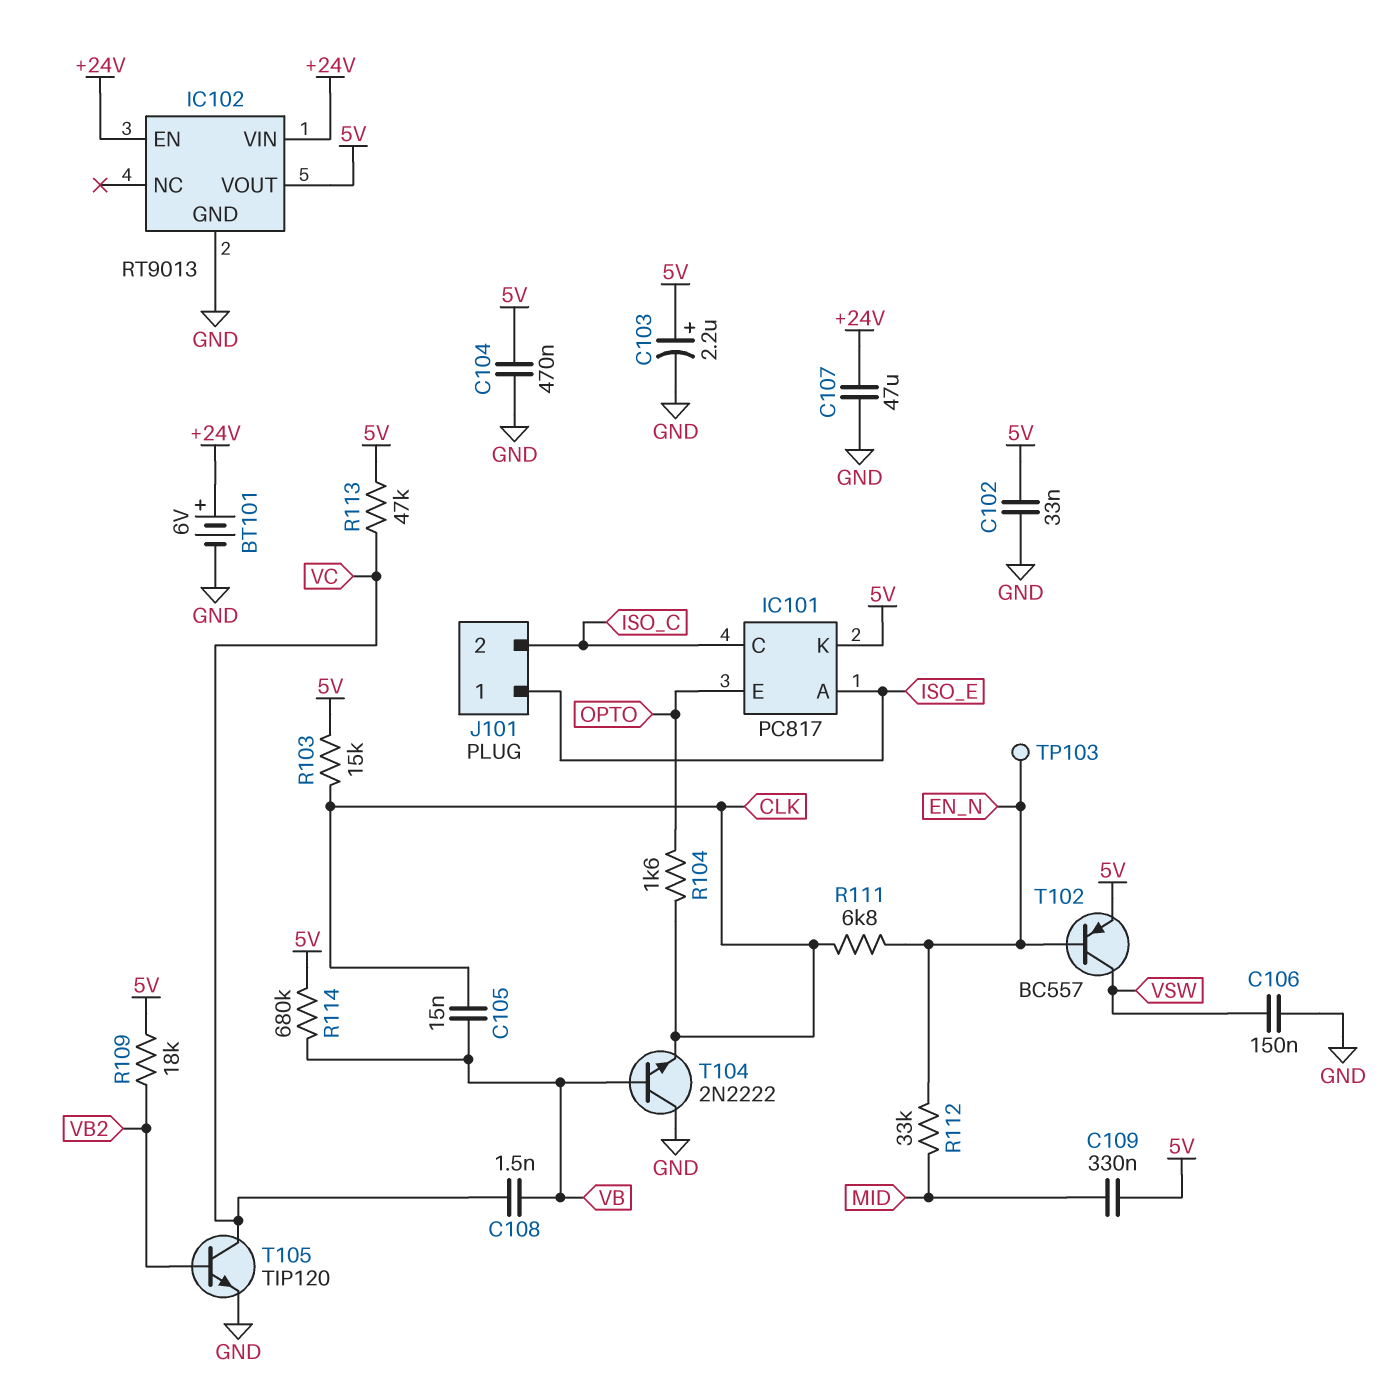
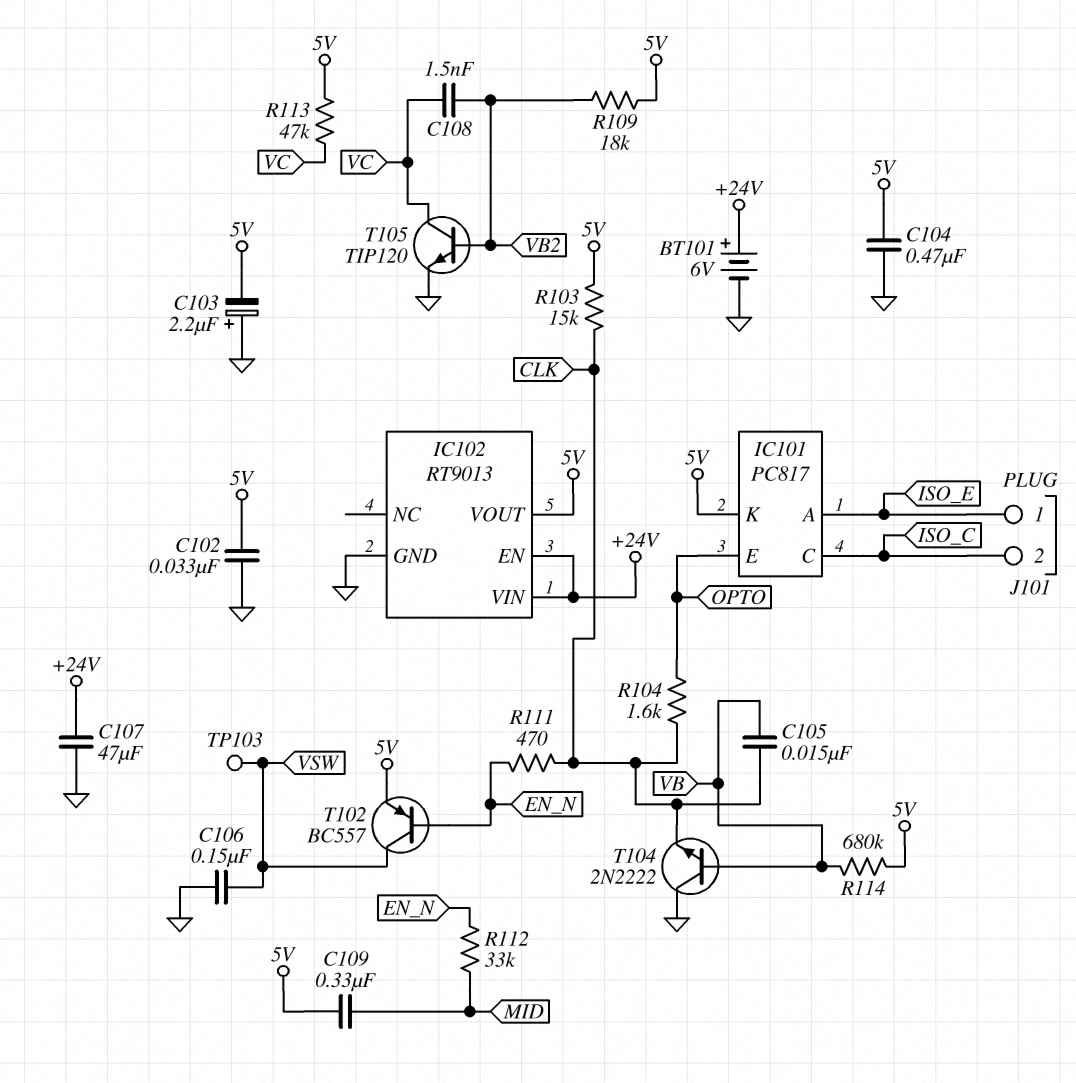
C103: 2.2uF (plus 5V, minus GND) -> 2.2uF (plus GND, minus 5V)
C108: 1.5nF (VB, VC) -> 1.5nF (VB2, VC)
R111: 6.8k (CLK, EN_N) -> 470 (CLK, EN_N)
TP103: test point (EN_N) -> test point (VSW)

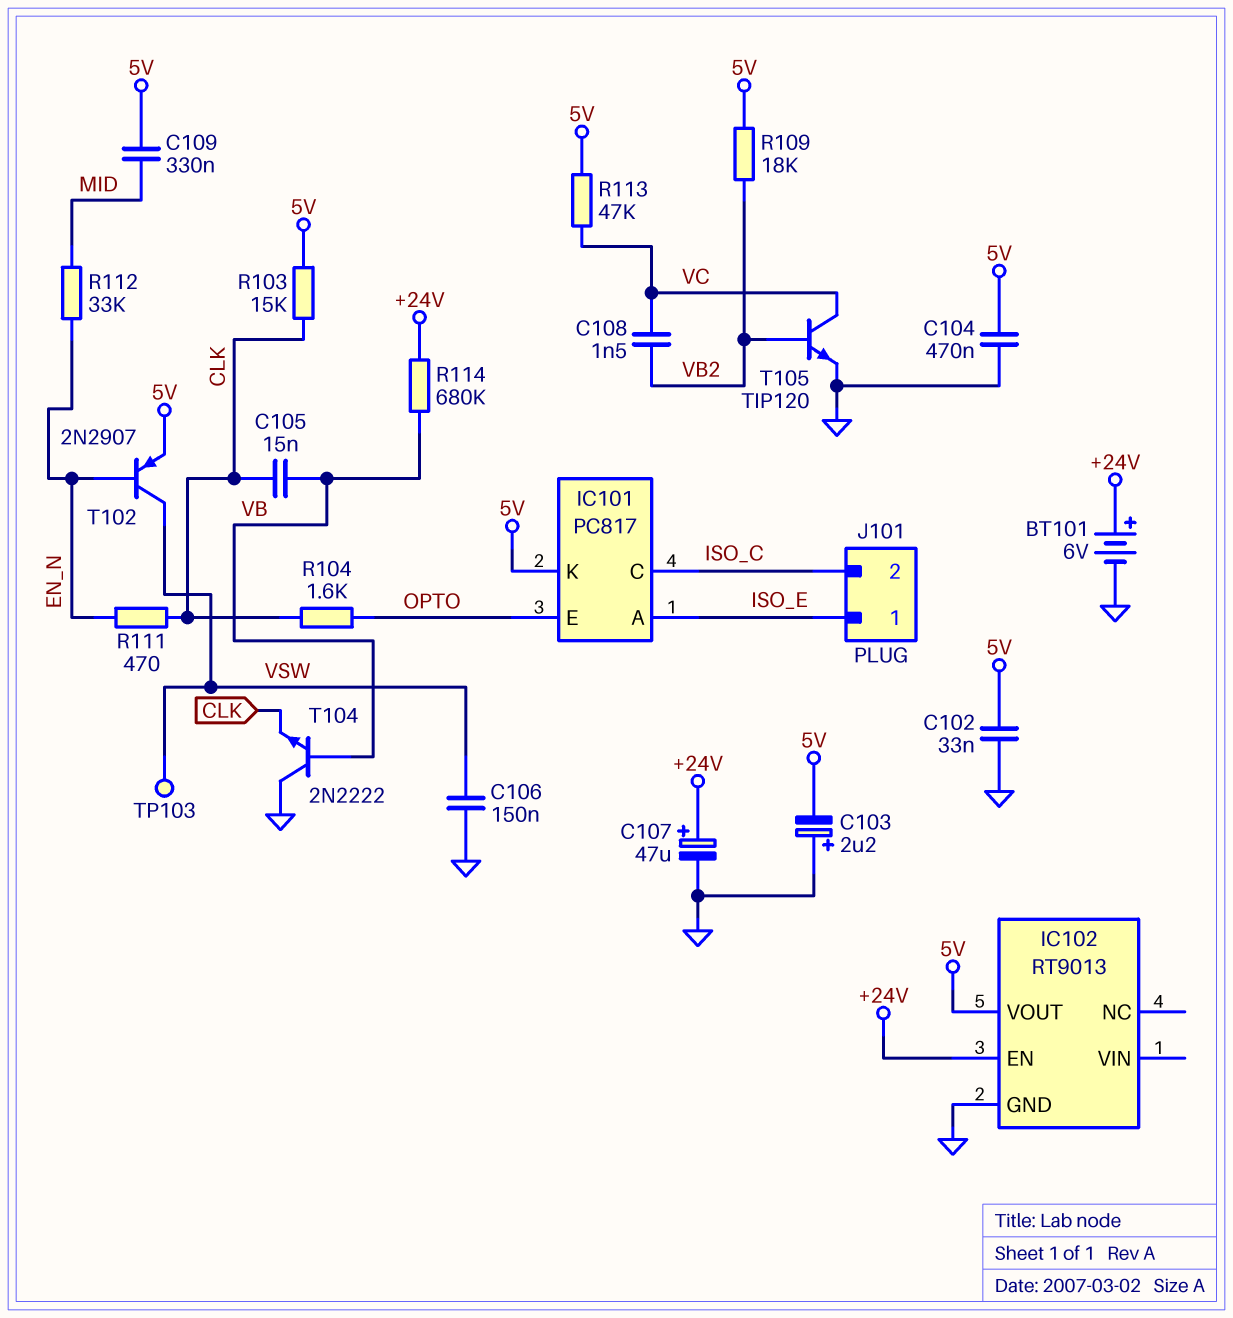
C107: 47uF (+24V, GND) -> 47uF (plus +24V, minus GND)
IC102 pin VIN: +24V -> none
R114: 680k (5V, VB) -> 680k (+24V, VB)
T102: PNP BC557 (B EN_N, C VSW, E 5V) -> PNP 2N2907 (B EN_N, C VSW, E 5V)

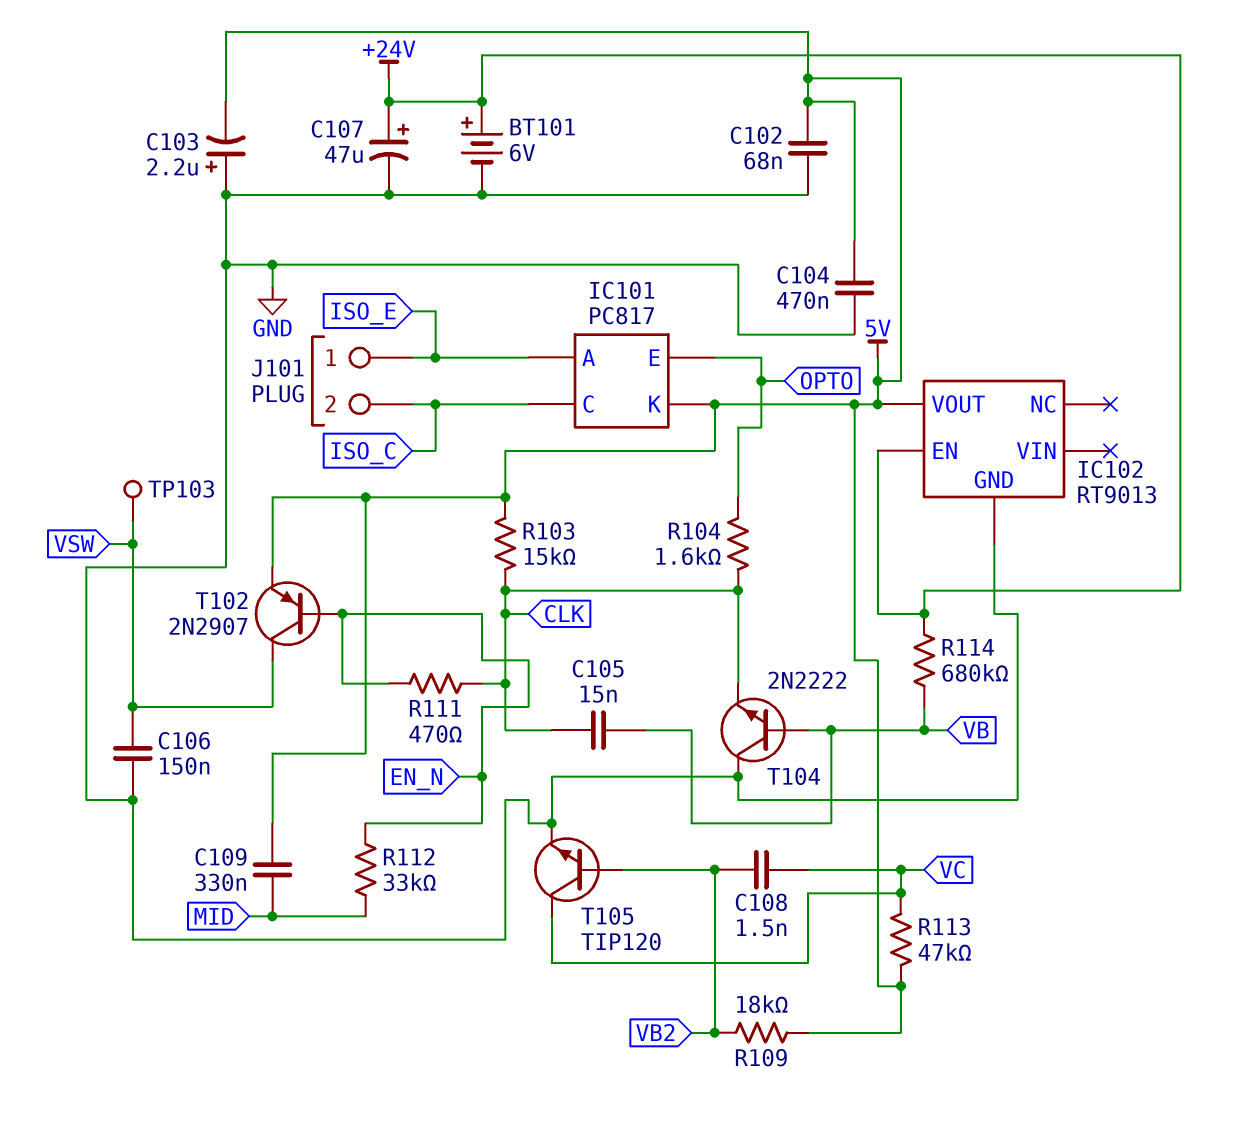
C102: 33nF (5V, GND) -> 68nF (5V, GND)

